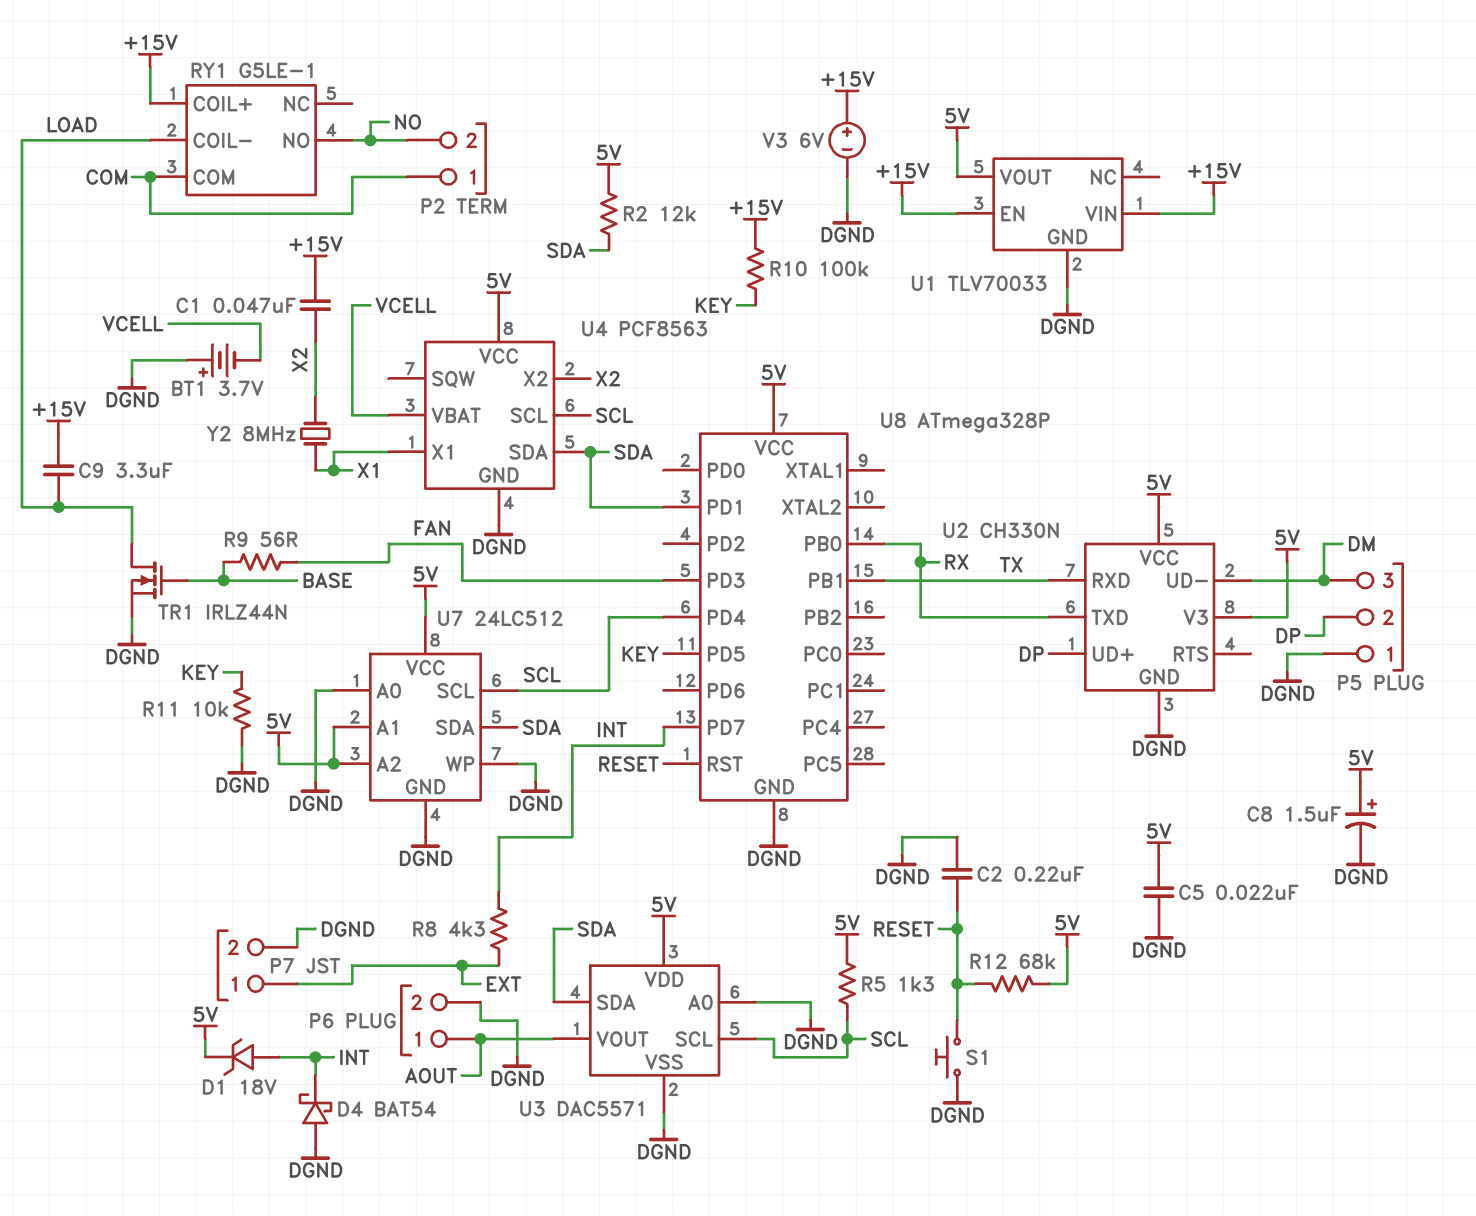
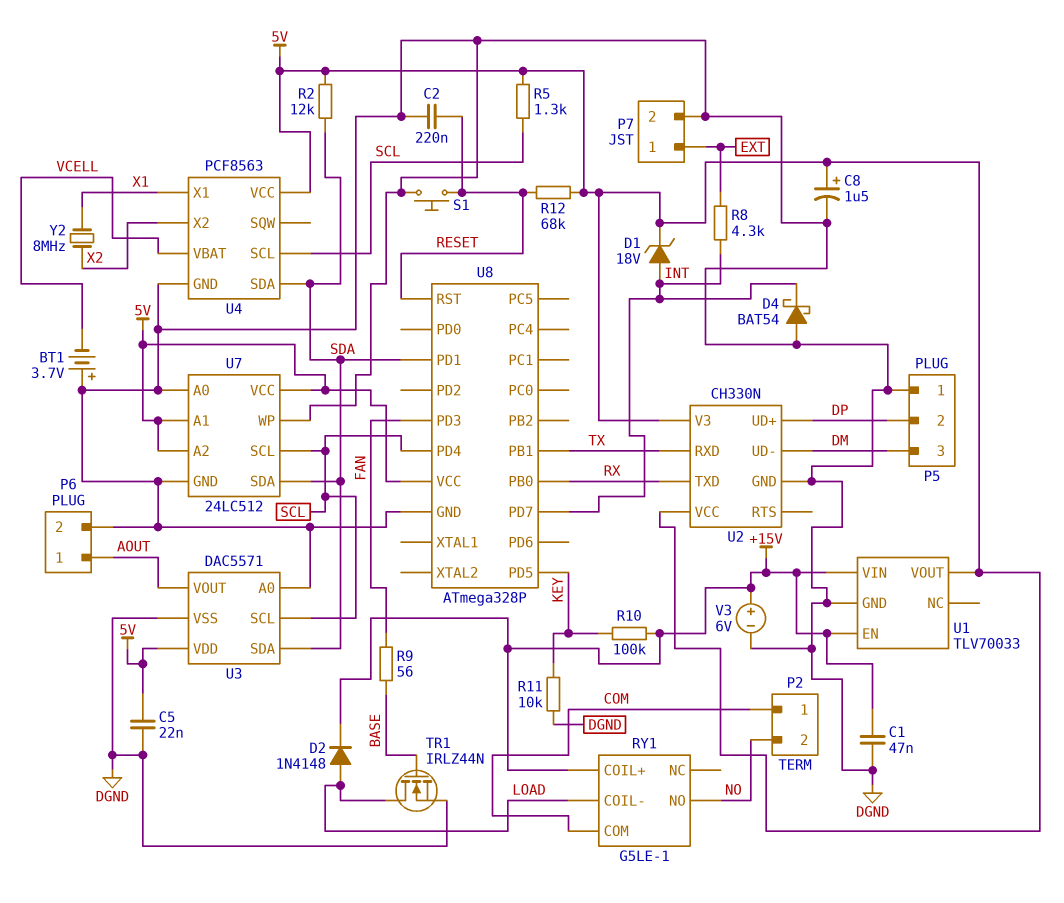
C1: 47nF (+15V, X2) -> 47nF (+15V, DGND)
C9: 3.3uF (+15V, LOAD) -> none
D2: none -> diode 1N4148 (A LOAD, K +15V)

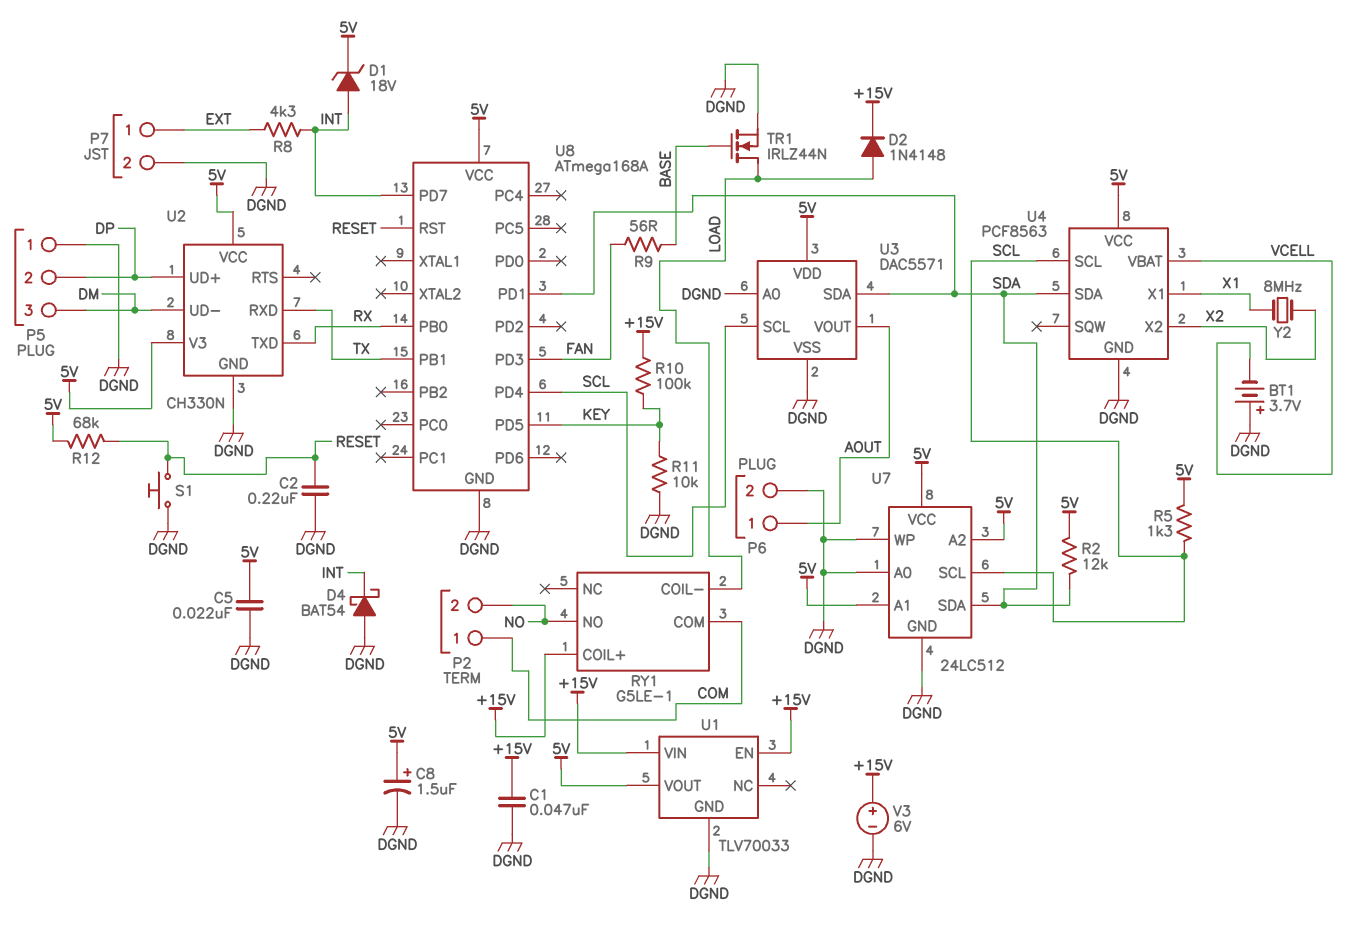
U8: ATmega328P -> ATmega168A

